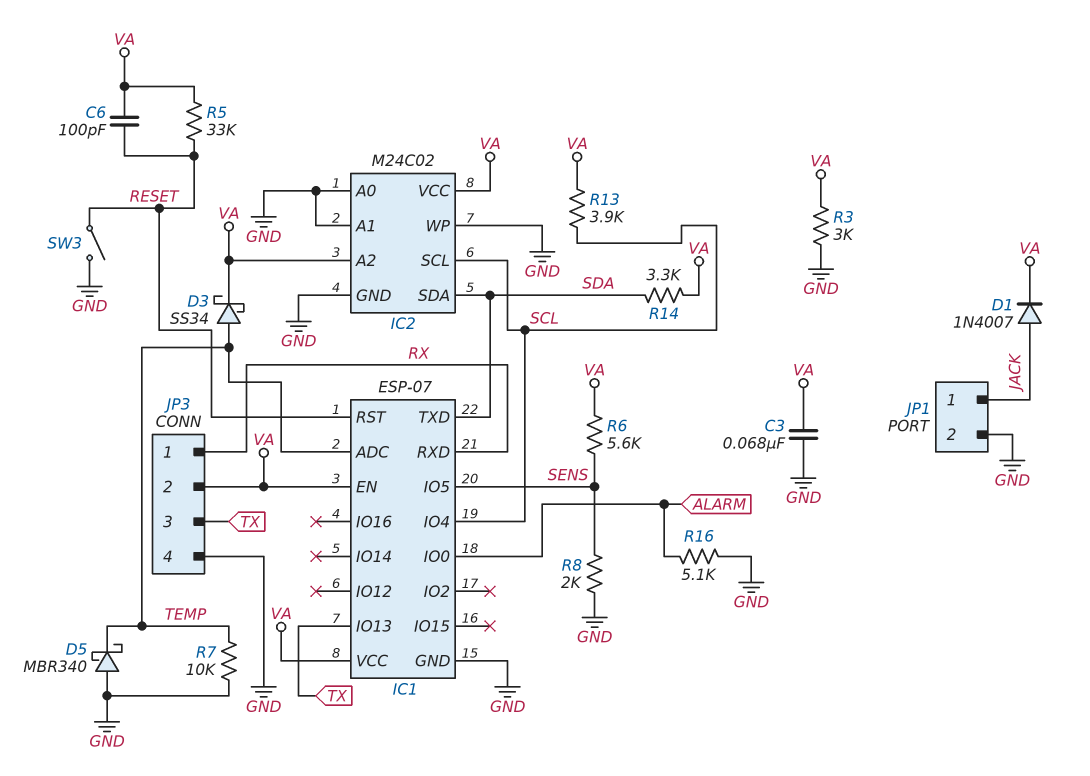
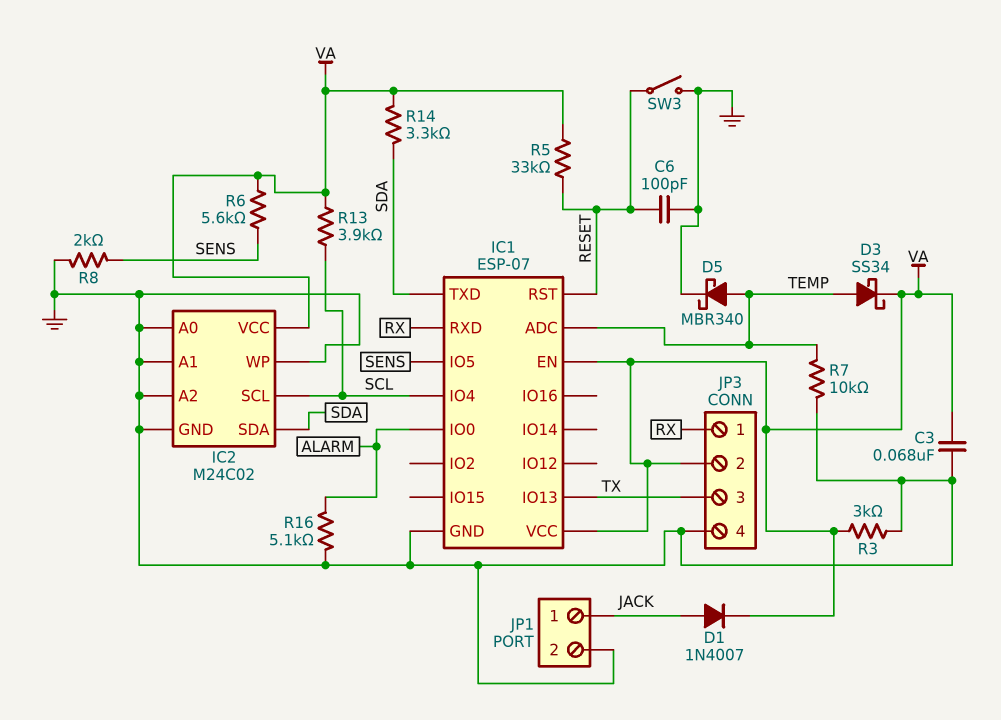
C6: 100pF (RESET, VA) -> 100pF (GND, RESET)
D5: schottky MBR340 (A GND, K TEMP) -> schottky MBR340 (A TEMP, K GND)
IC2 pin A2: VA -> GND

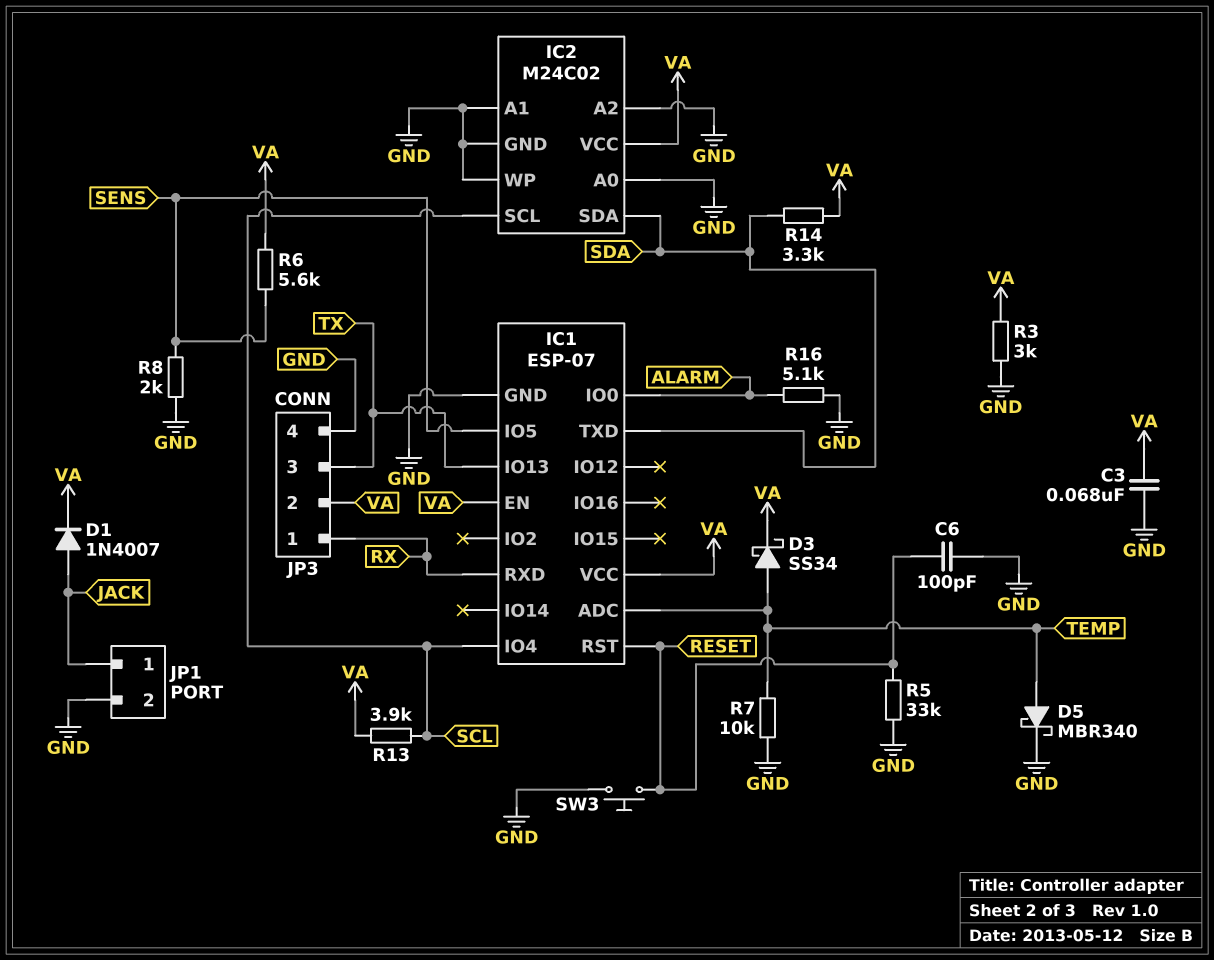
R5: 33k (RESET, VA) -> 33k (GND, RESET)
SW3: switch (GND, RESET) -> button (GND, RESET)

